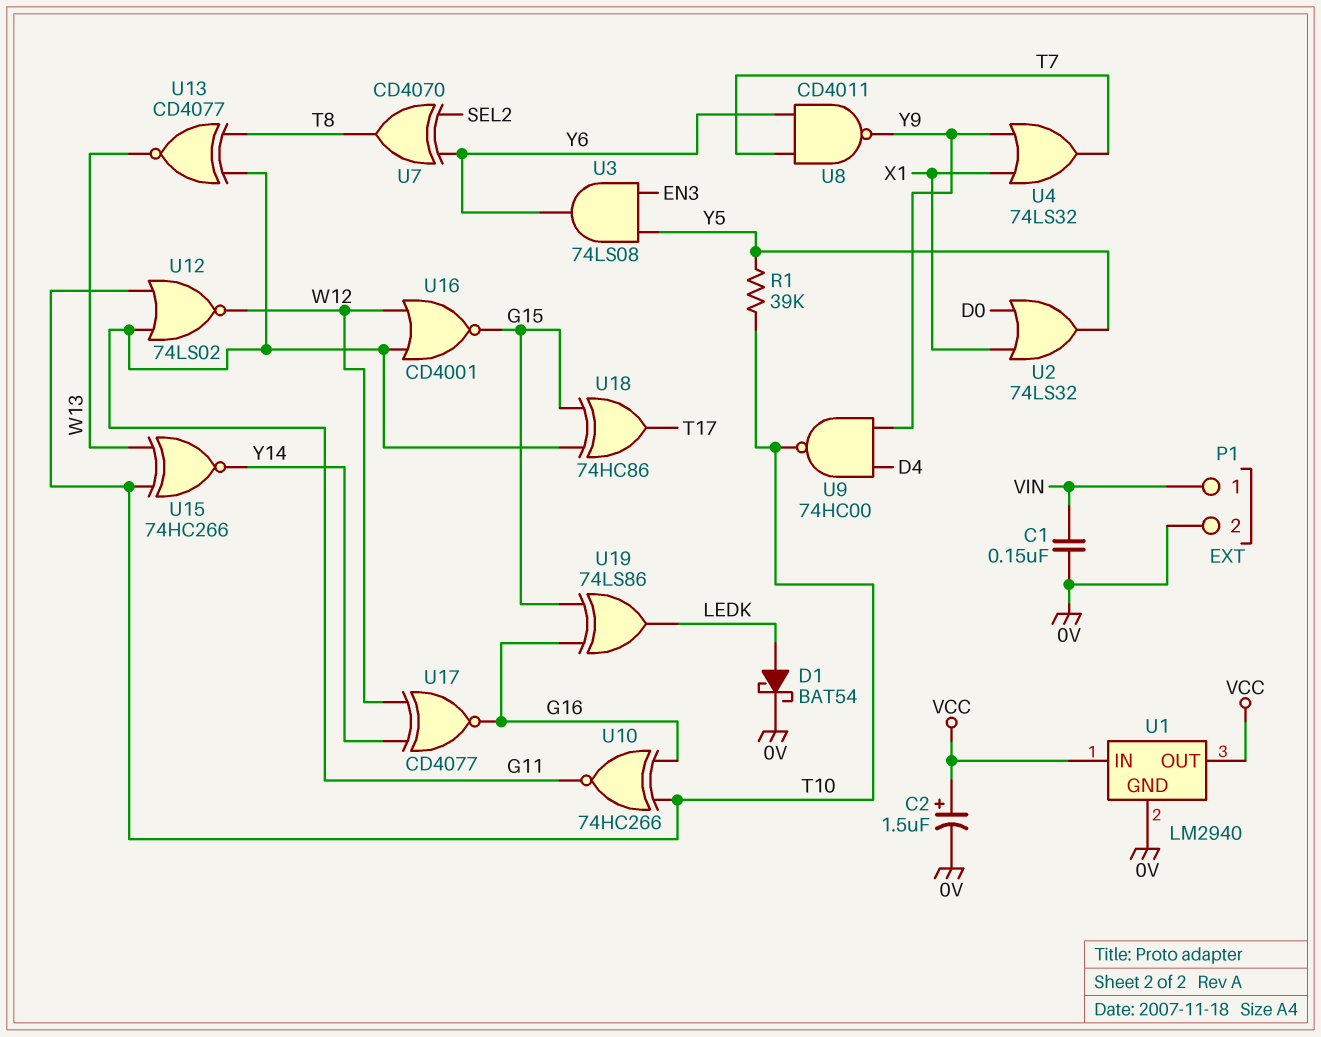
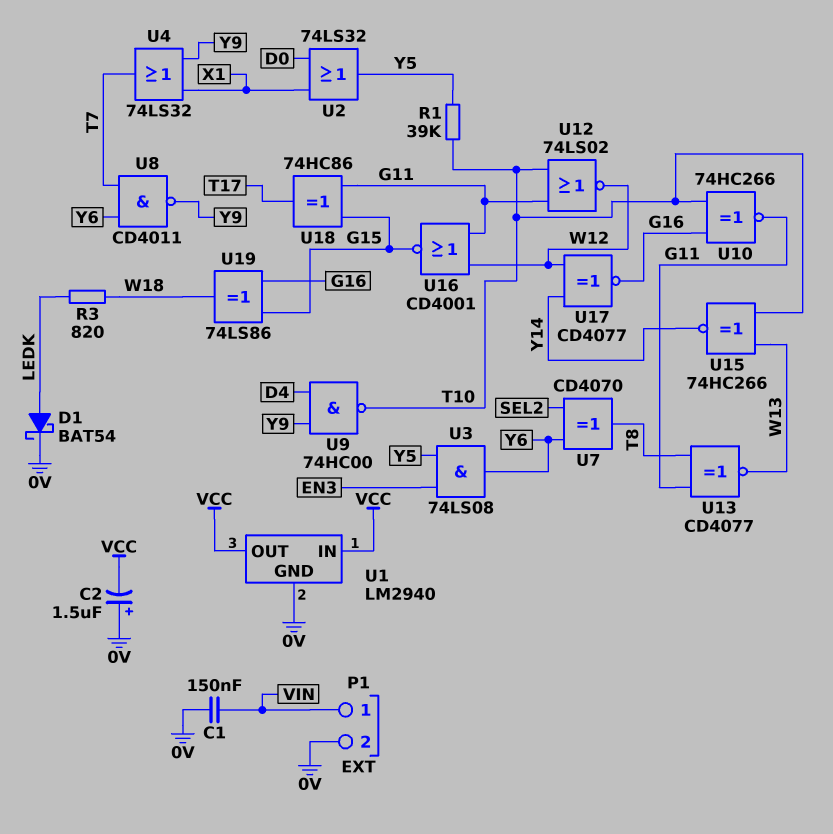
C2: 1.5uF (plus VCC, minus 0V) -> 1.5uF (plus 0V, minus VCC)
R3: none -> 820 (LEDK, W18)
U19: XOR 74LS86 (in G15, in G16, out LEDK) -> XOR 74LS86 (in G15, in G16, out W18)

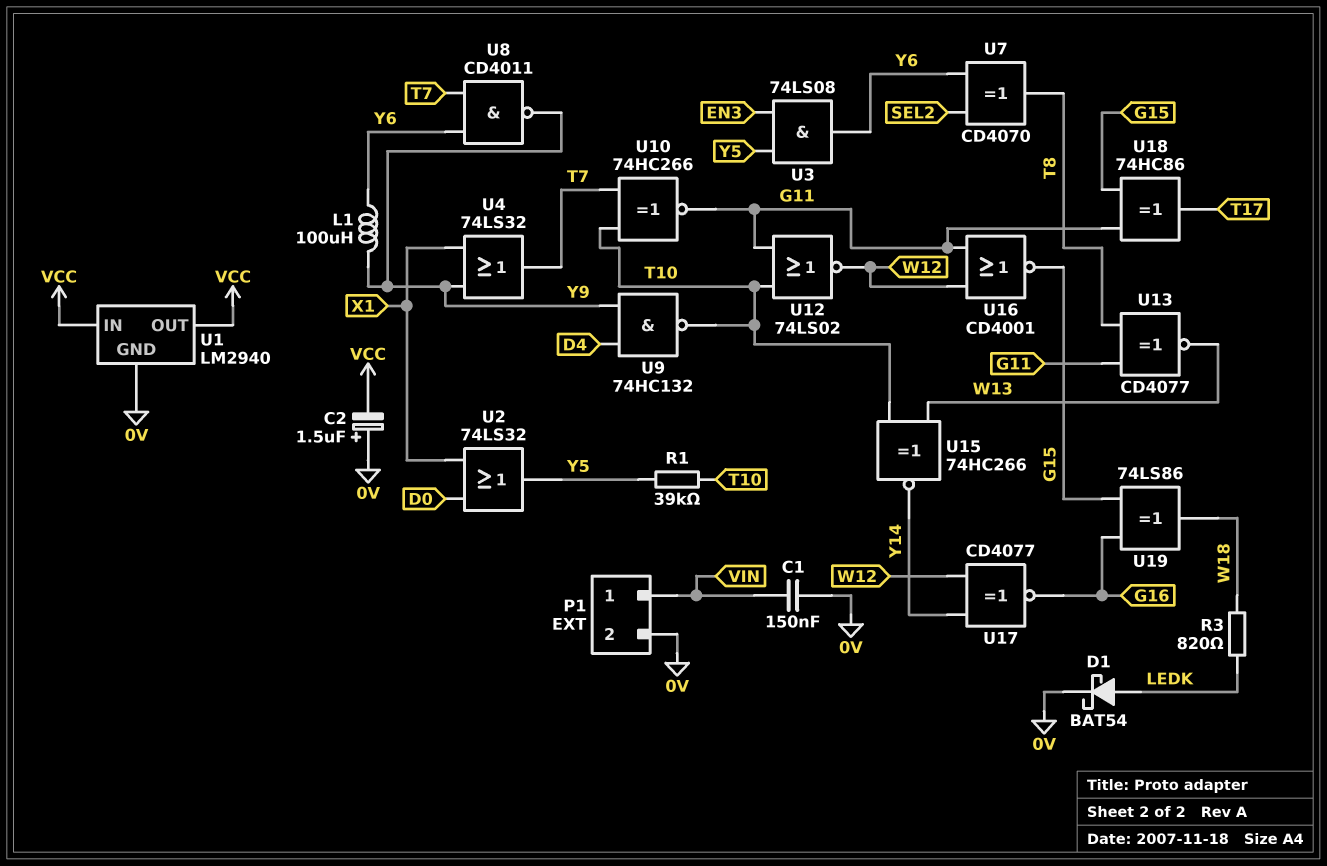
L1: none -> 100uH (Y6, Y9)
U9: NAND 74HC00 (in D4, in Y9, out T10) -> NAND 74HC132 (in D4, in Y9, out T10)
U10: XNOR 74HC266 (in G16, in T10, out G11) -> XNOR 74HC266 (in T7, in T10, out G11)

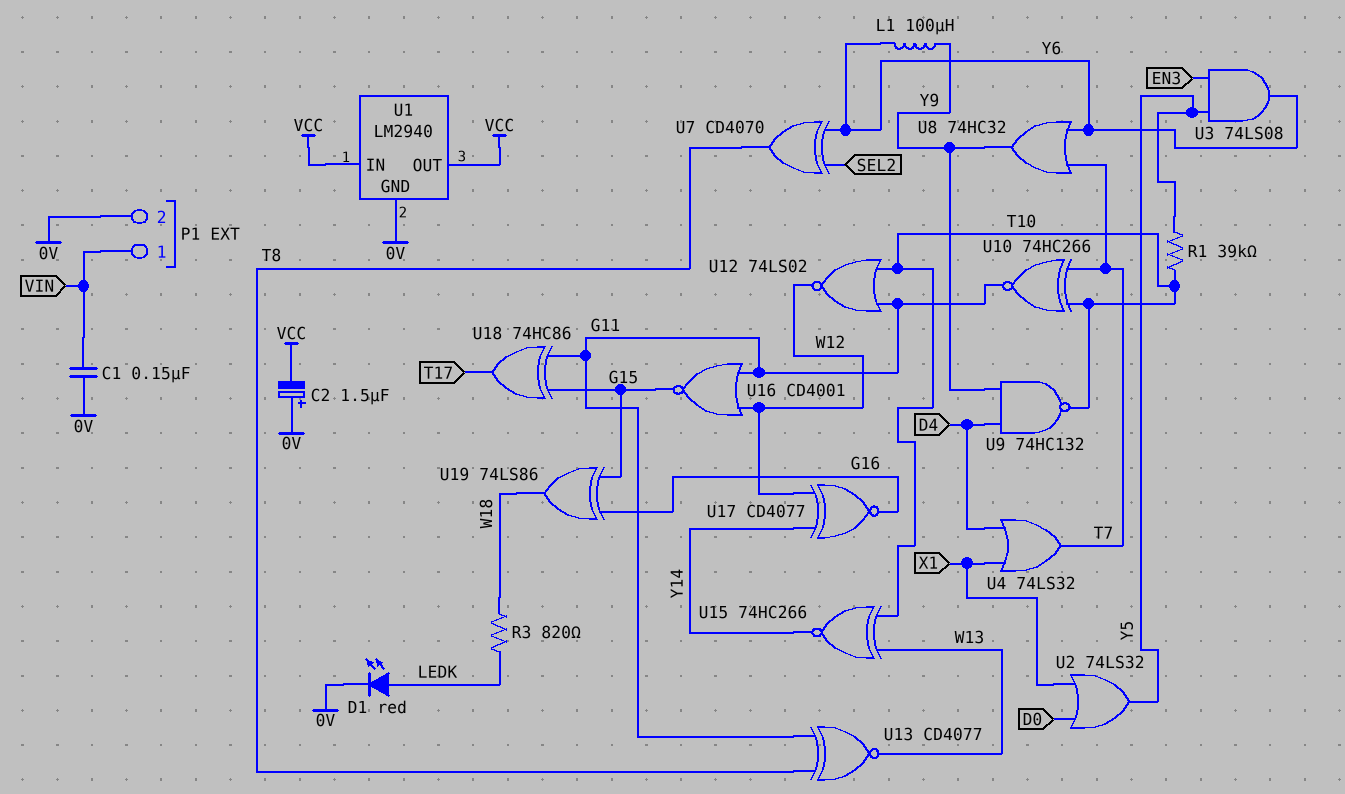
D1: schottky BAT54 (A LEDK, K 0V) -> LED red (A LEDK, K 0V)
U4: OR 74LS32 (in X1, in Y9, out T7) -> OR 74LS32 (in D4, in X1, out T7)
U8: NAND CD4011 (in T7, in Y6, out Y9) -> OR 74HC32 (in T7, in Y6, out Y9)

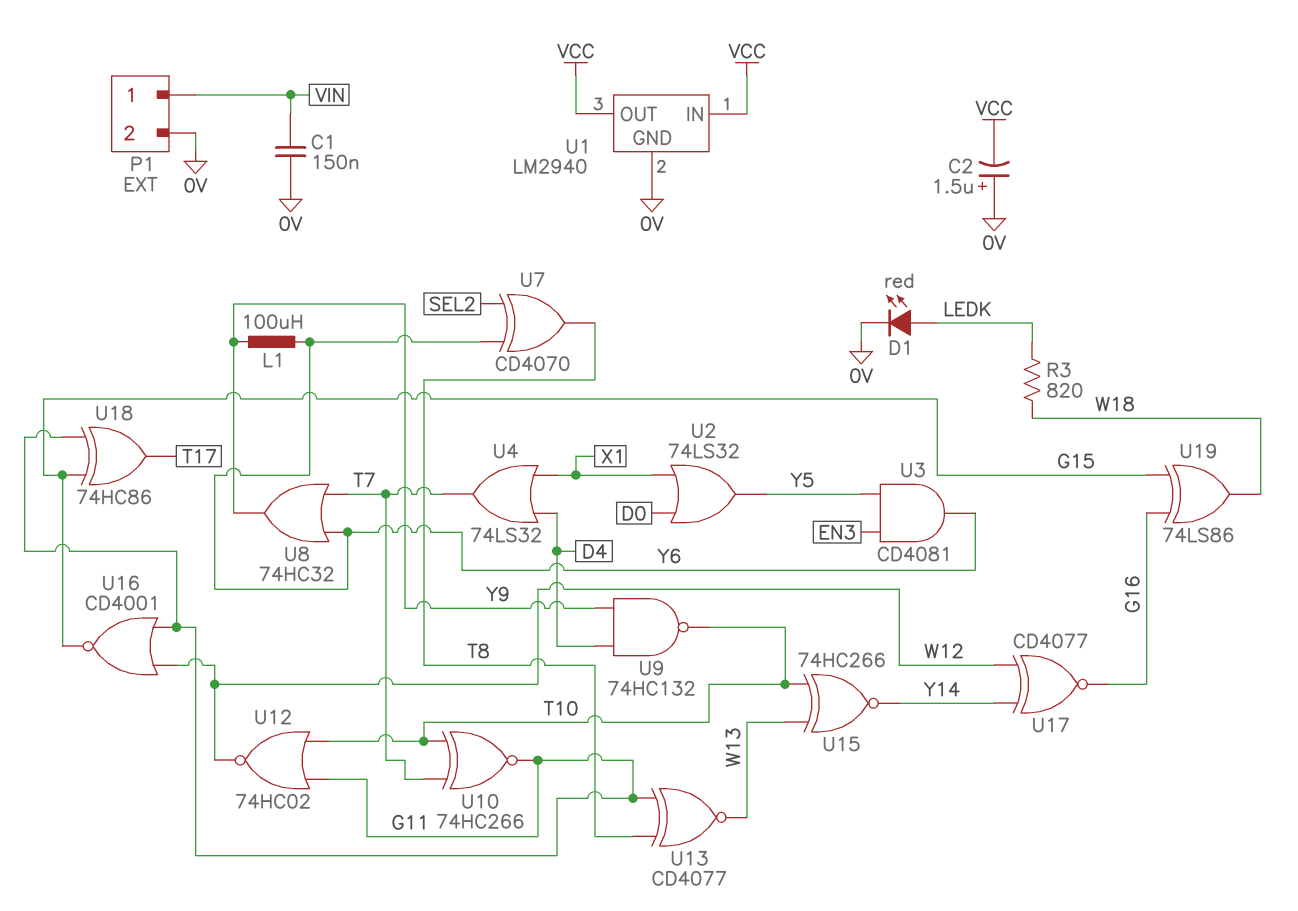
R1: 39k (T10, Y5) -> none
U3: AND 74LS08 (in EN3, in Y5, out Y6) -> AND CD4081 (in EN3, in Y5, out Y6)
U12: NOR 74LS02 (in G11, in T10, out W12) -> NOR 74HC02 (in G11, in T10, out W12)

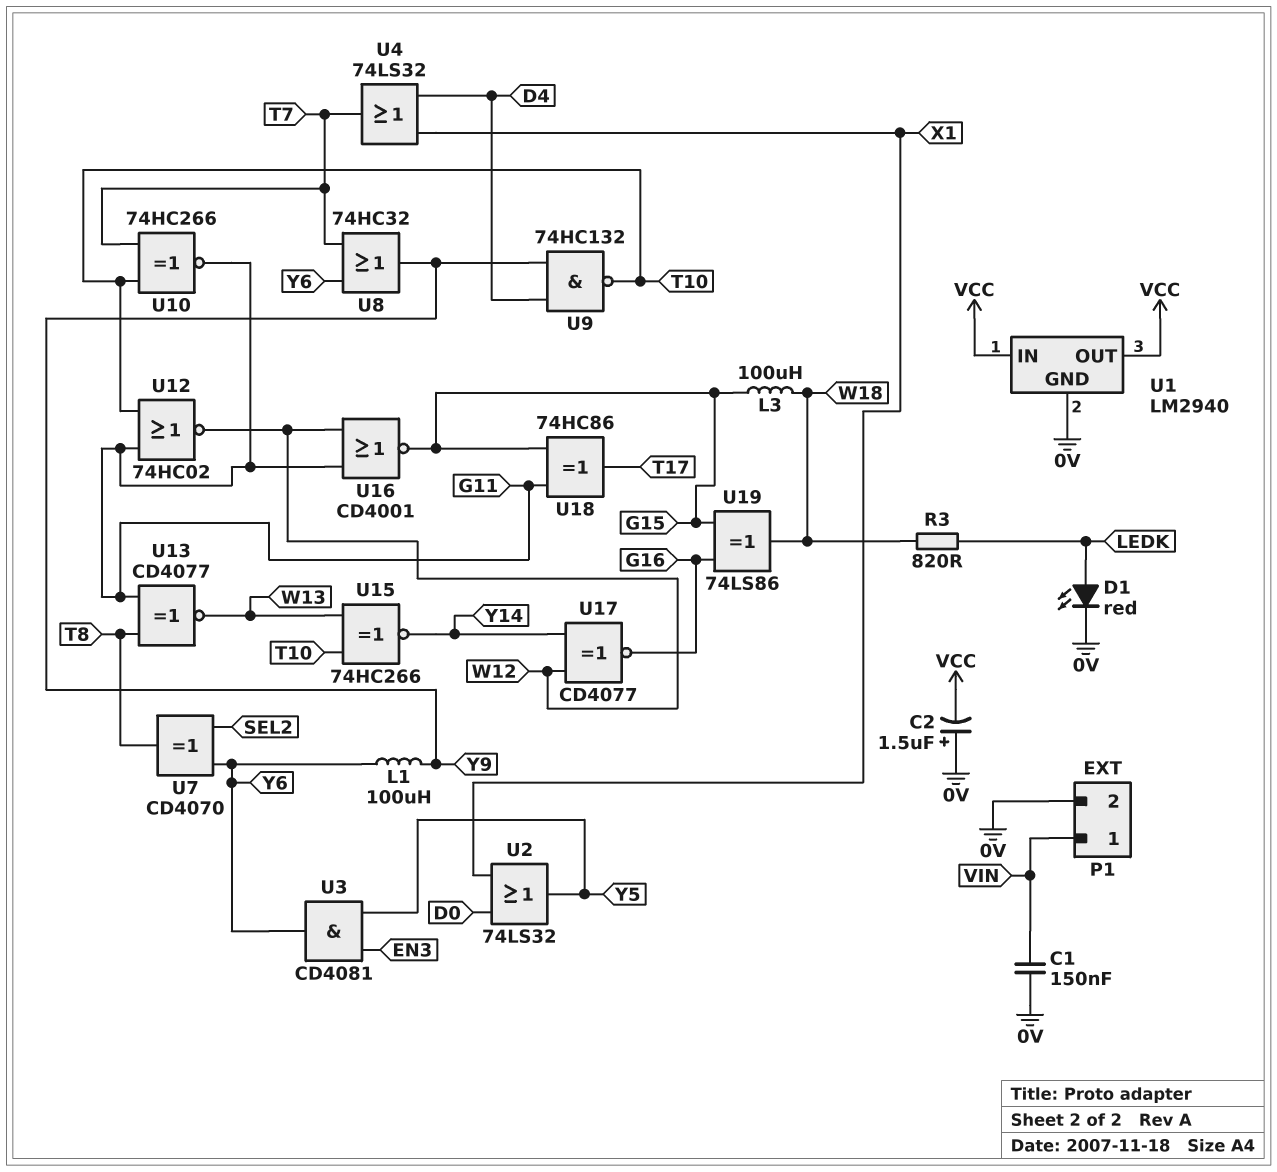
L3: none -> 100uH (G15, W18)

